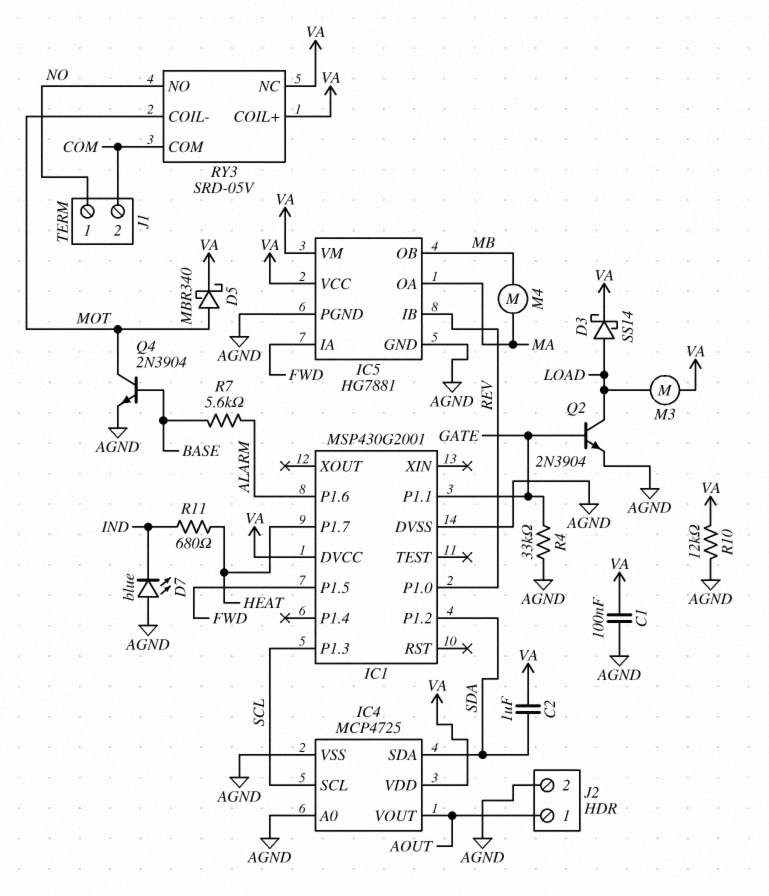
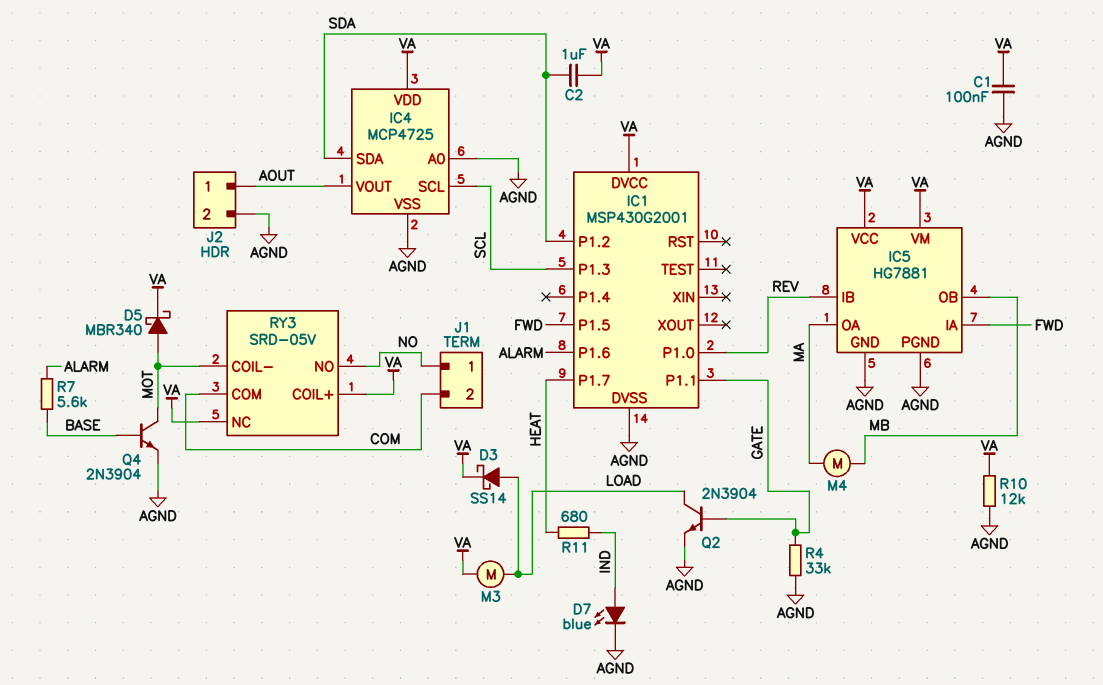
D7: LED blue (A AGND, K IND) -> LED blue (A IND, K AGND)

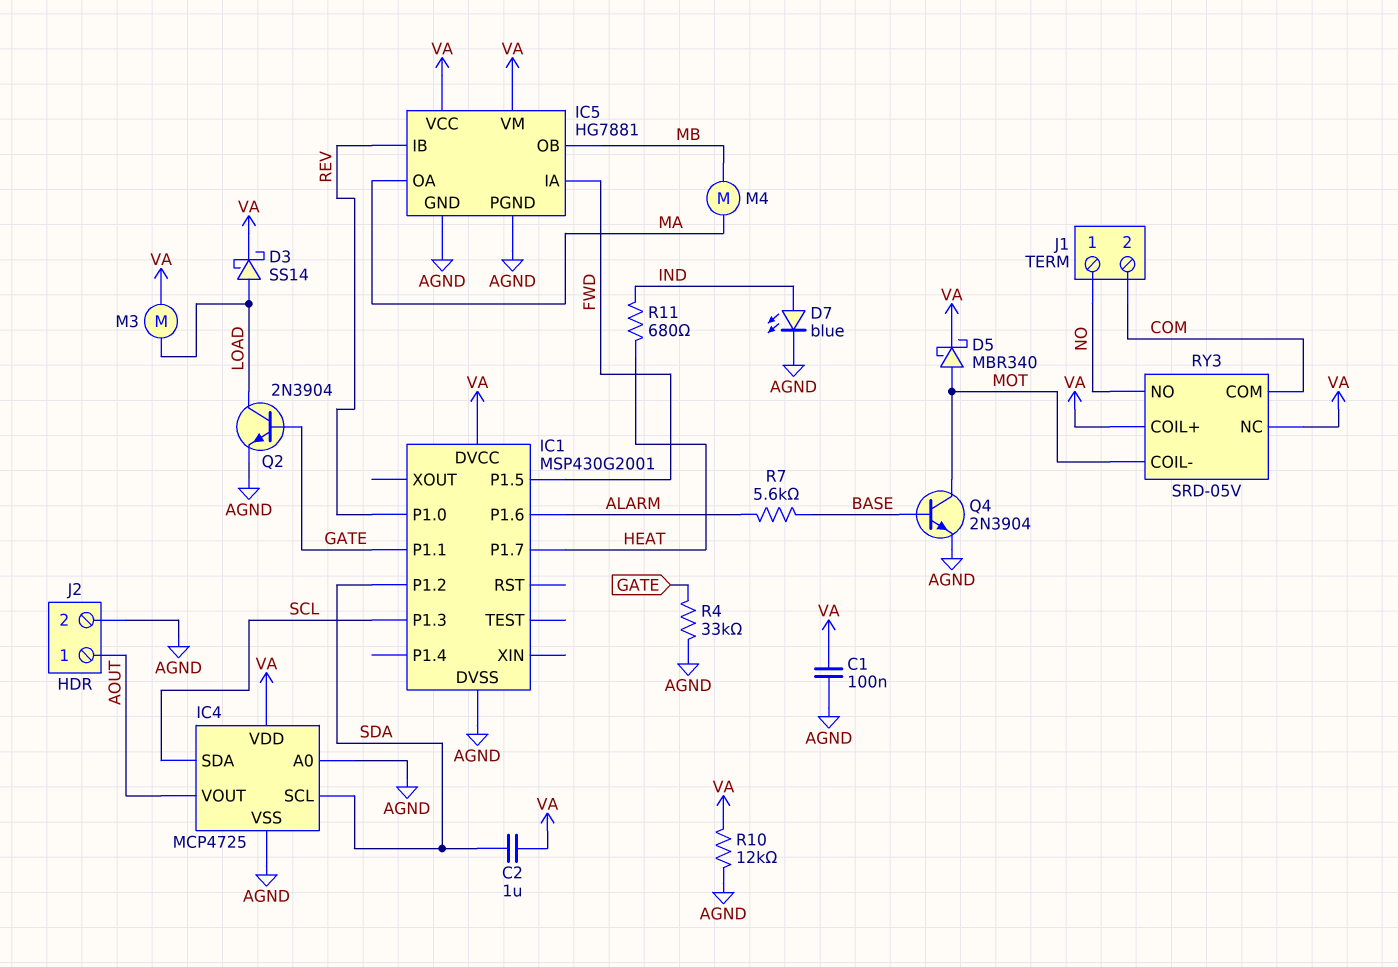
IC4 pin SCL: SCL -> SDA
IC4 pin SDA: SDA -> SCL

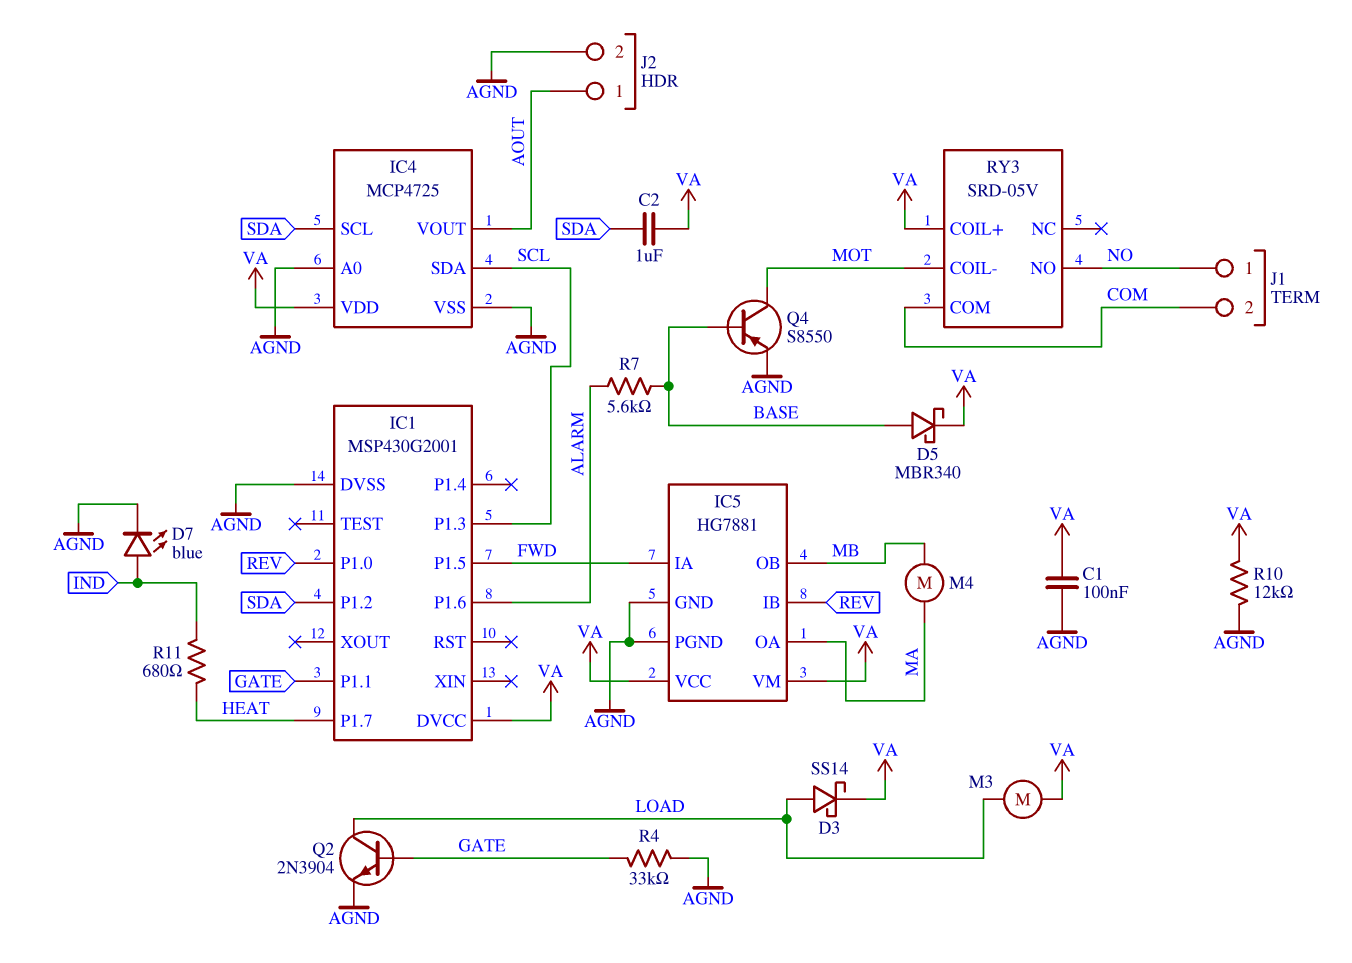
D5: schottky MBR340 (A MOT, K VA) -> schottky MBR340 (A BASE, K VA)
Q4: NPN 2N3904 (B BASE, C MOT, E AGND) -> PNP S8550 (B BASE, C MOT, E AGND)
RY3 pin NC: VA -> none

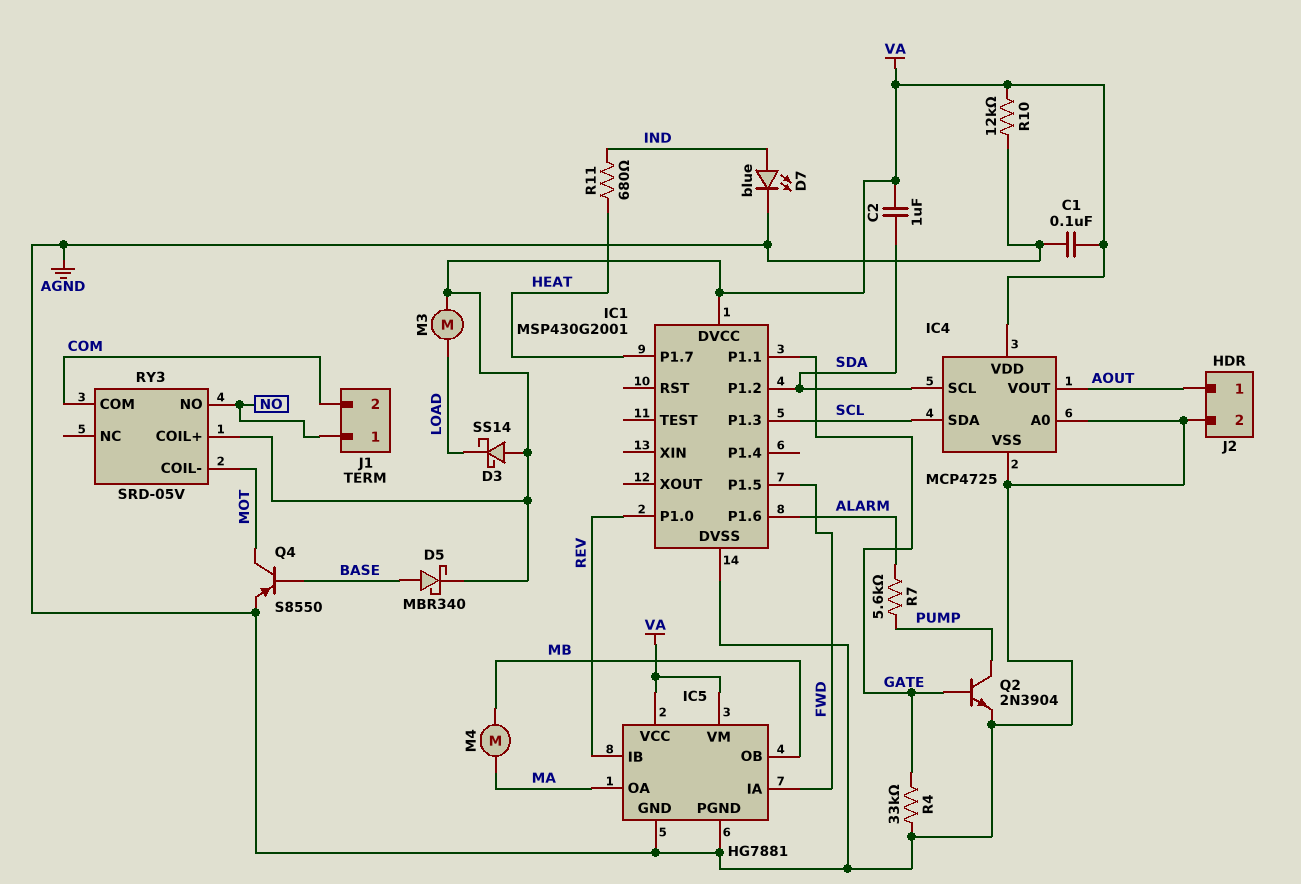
D3: schottky SS14 (A LOAD, K VA) -> schottky SS14 (A VA, K LOAD)
Q2: NPN 2N3904 (B GATE, C LOAD, E AGND) -> NPN 2N3904 (B GATE, C PUMP, E AGND)
R7: 5.6k (ALARM, BASE) -> 5.6k (ALARM, PUMP)

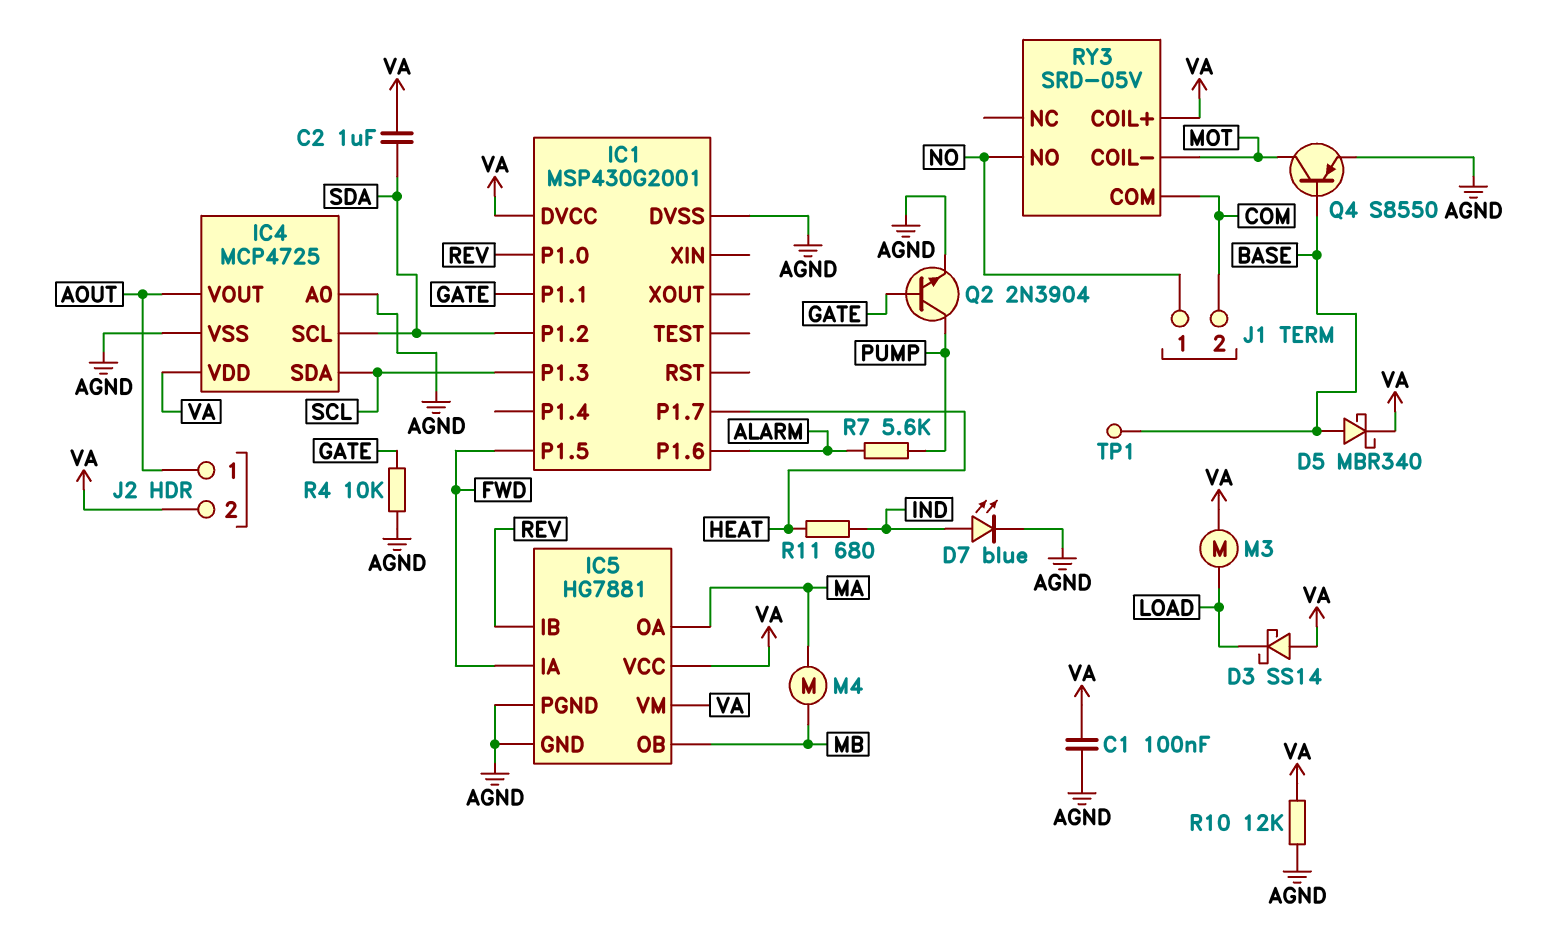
J2 pin 2: AGND -> VA
R4: 33k (AGND, GATE) -> 10k (AGND, GATE)
TP1: none -> test point (BASE)

